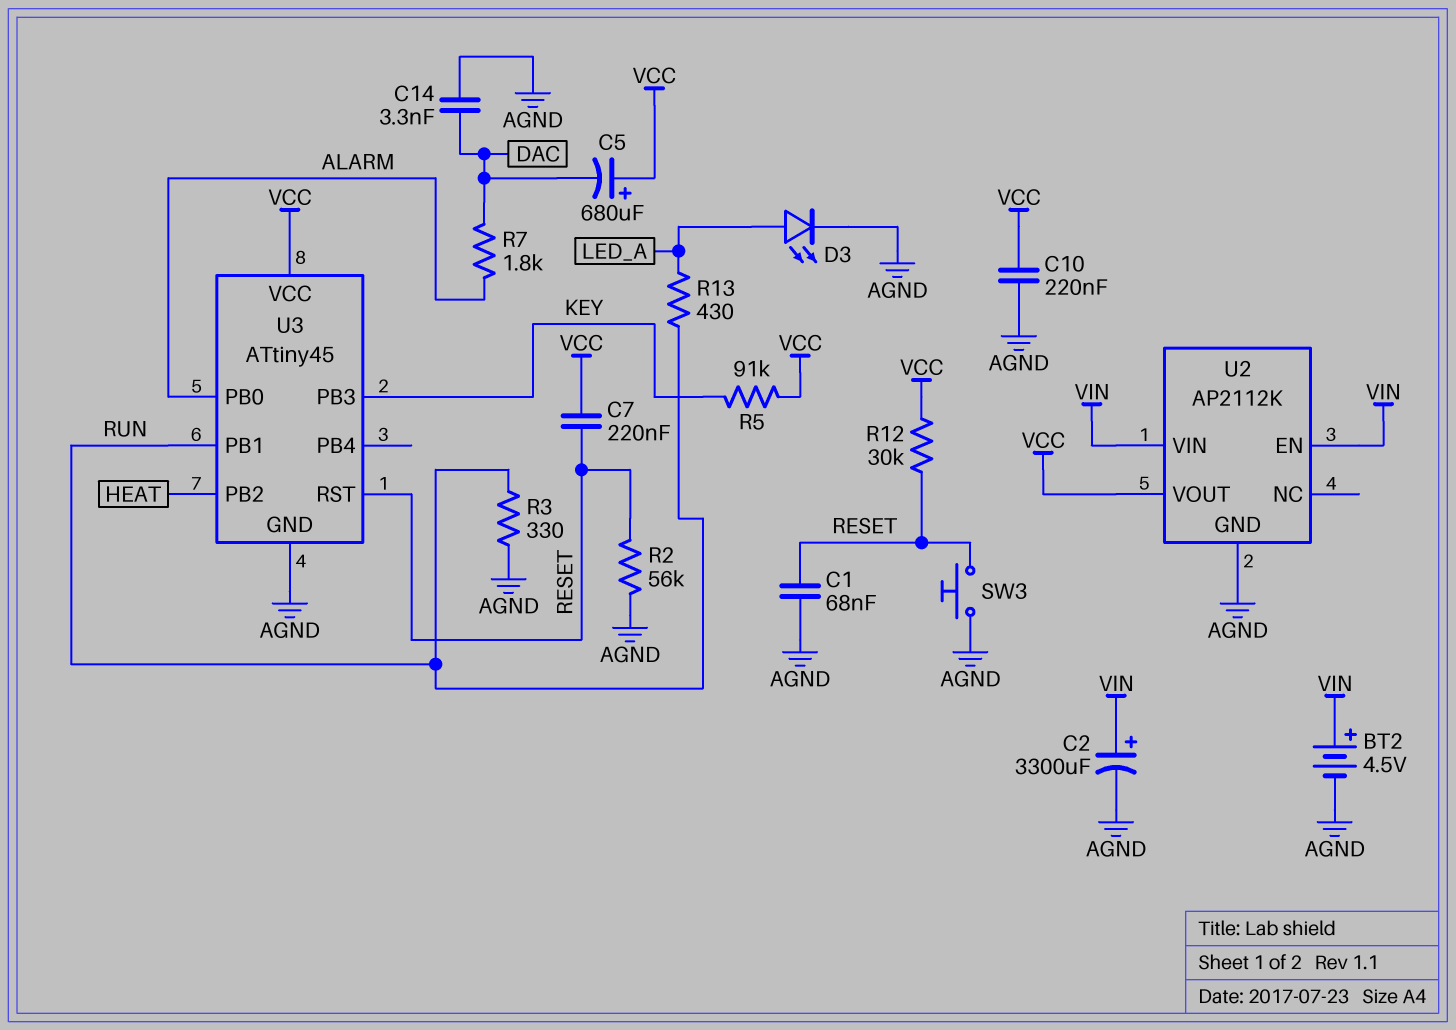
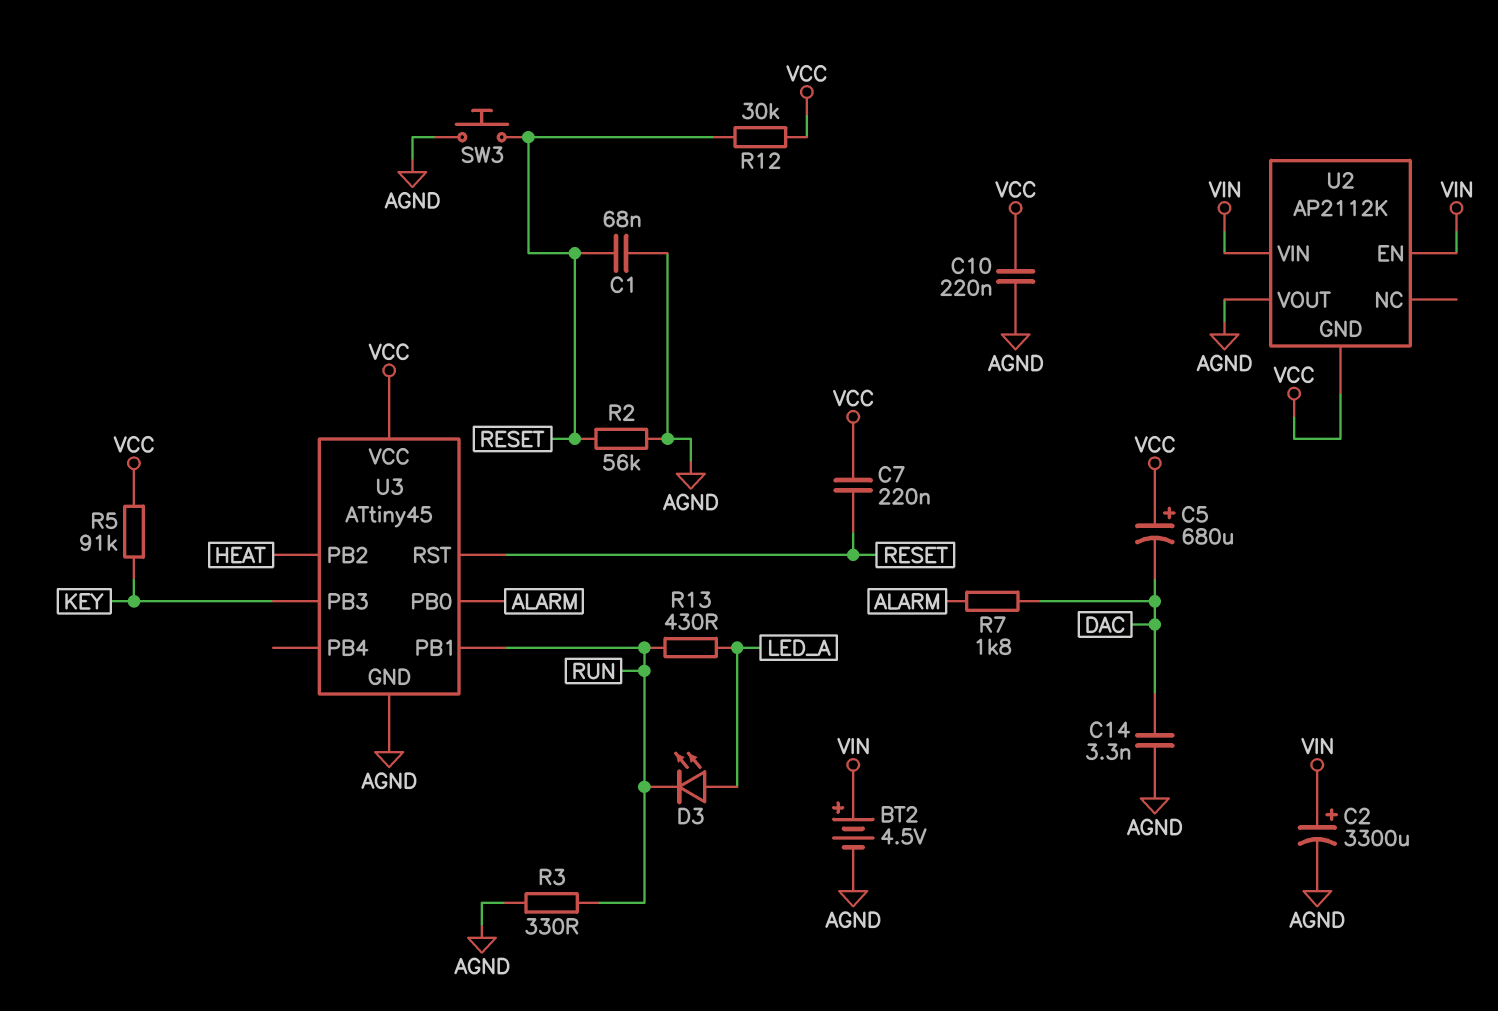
D3: LED (A LED_A, K AGND) -> LED (A LED_A, K RUN)
U2 pin GND: AGND -> VCC
U2 pin VOUT: VCC -> AGND

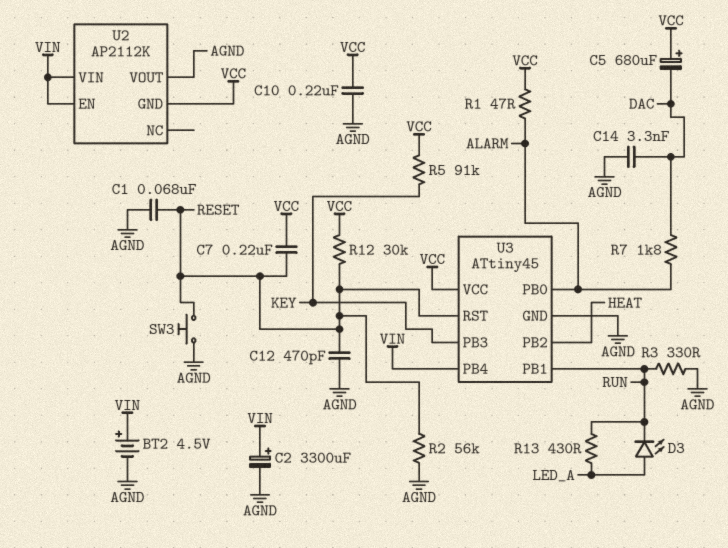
C12: none -> 470pF (AGND, RESET)
R1: none -> 47 (ALARM, VCC)
U3 pin PB4: none -> VIN

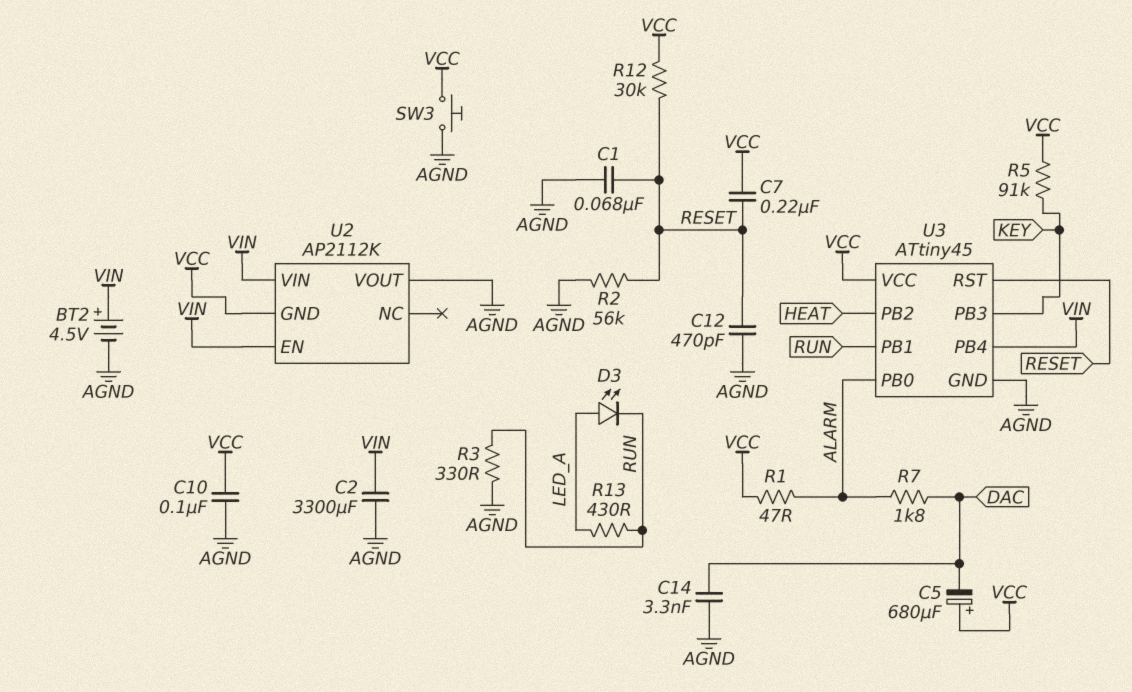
C2: 3300uF (plus VIN, minus AGND) -> 3300uF (AGND, VIN)
C10: 220nF (AGND, VCC) -> 100nF (AGND, VCC)
SW3: button (AGND, RESET) -> button (AGND, VCC)

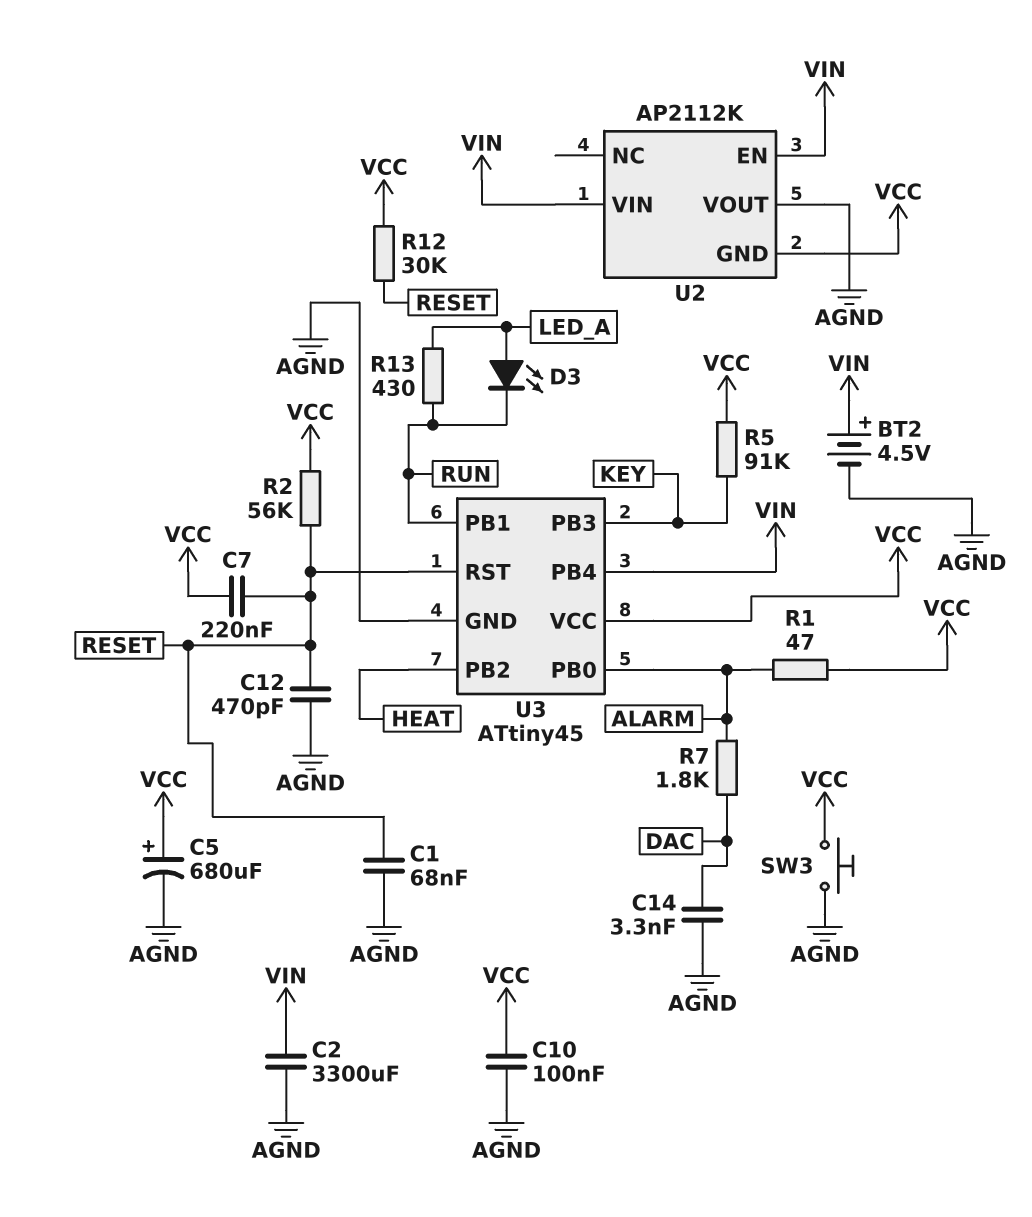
C5: 680uF (plus VCC, minus DAC) -> 680uF (plus VCC, minus AGND)
R2: 56k (AGND, RESET) -> 56k (RESET, VCC)
R3: 330 (AGND, RUN) -> none

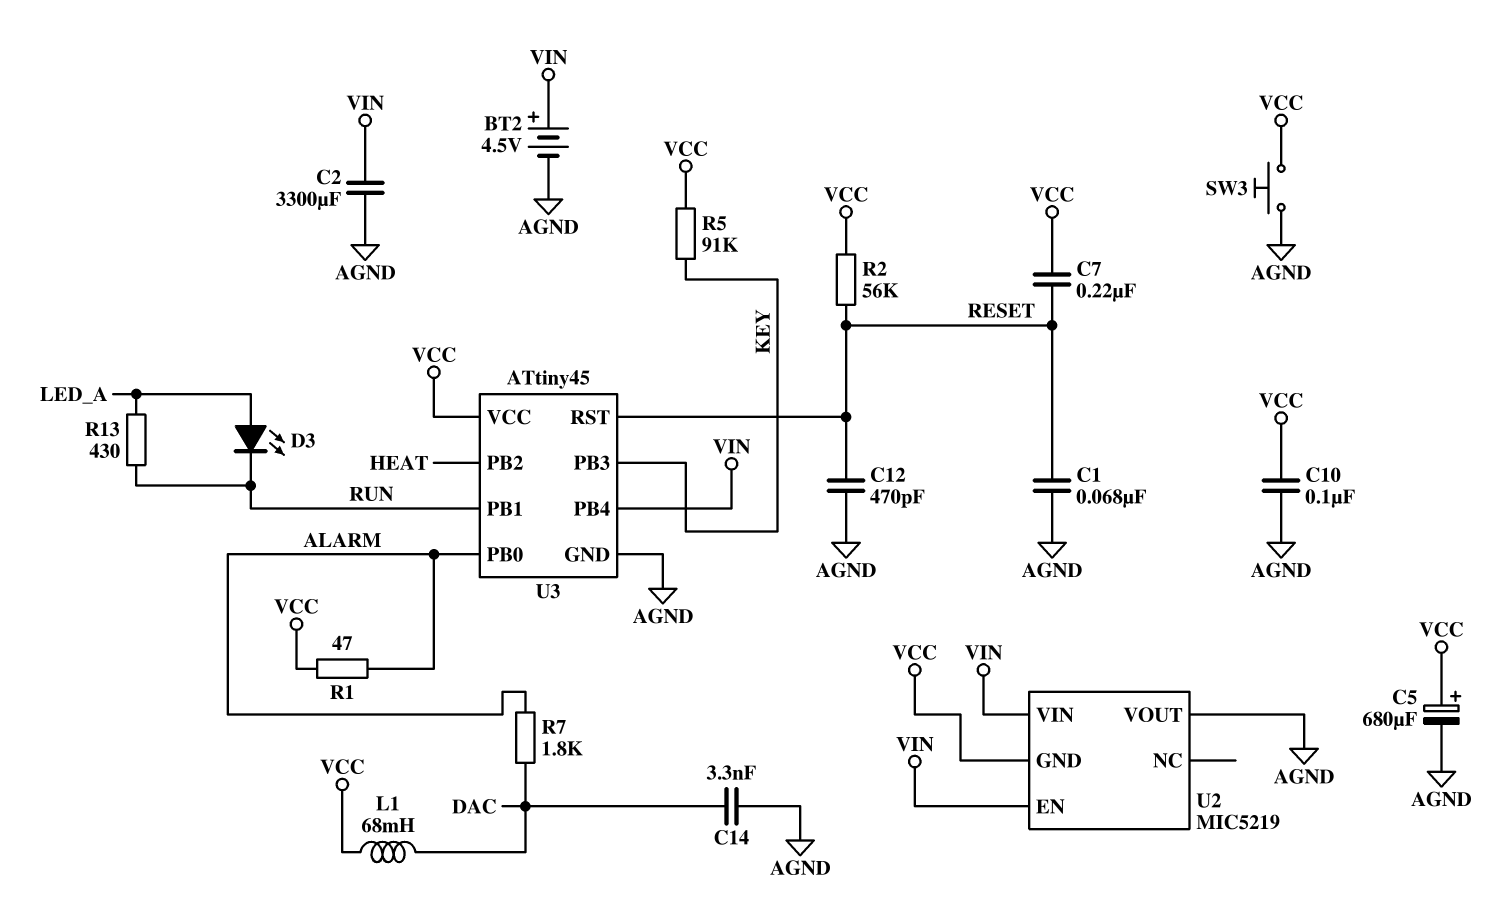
L1: none -> 68mH (DAC, VCC)
R12: 30k (RESET, VCC) -> none
U2: AP2112K -> MIC5219

